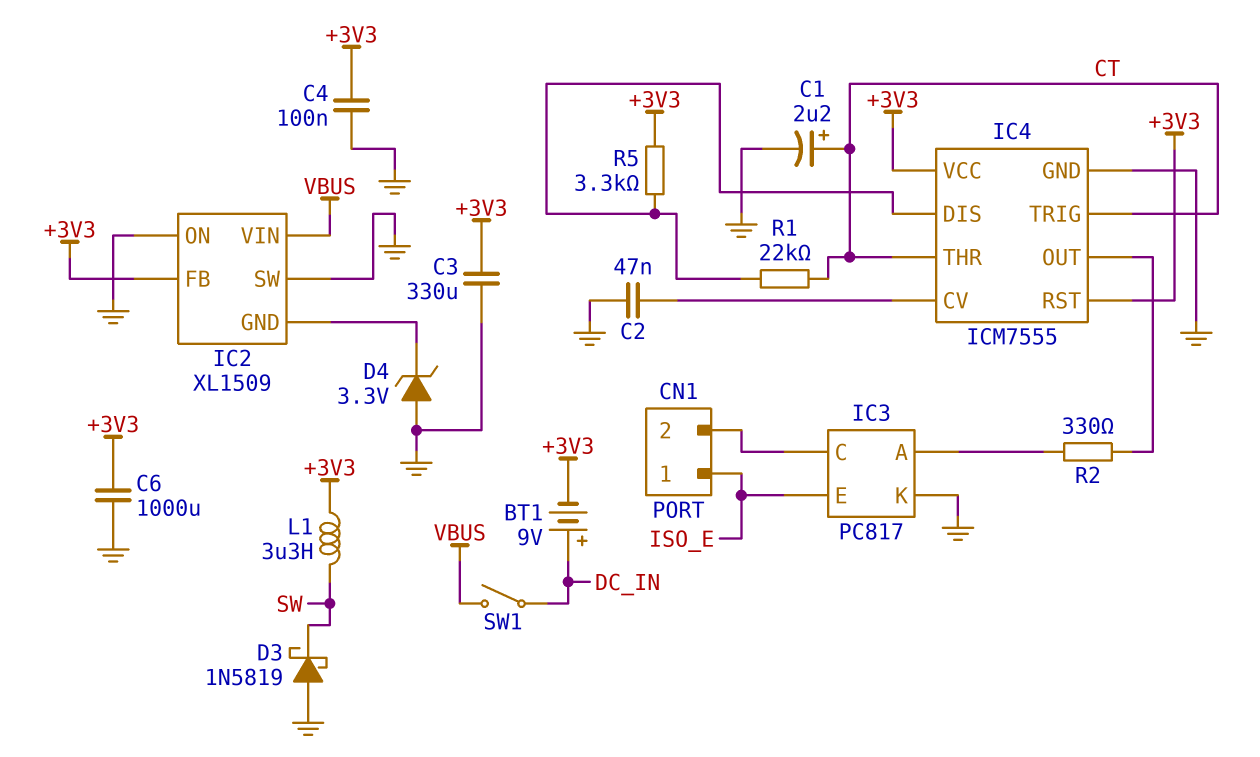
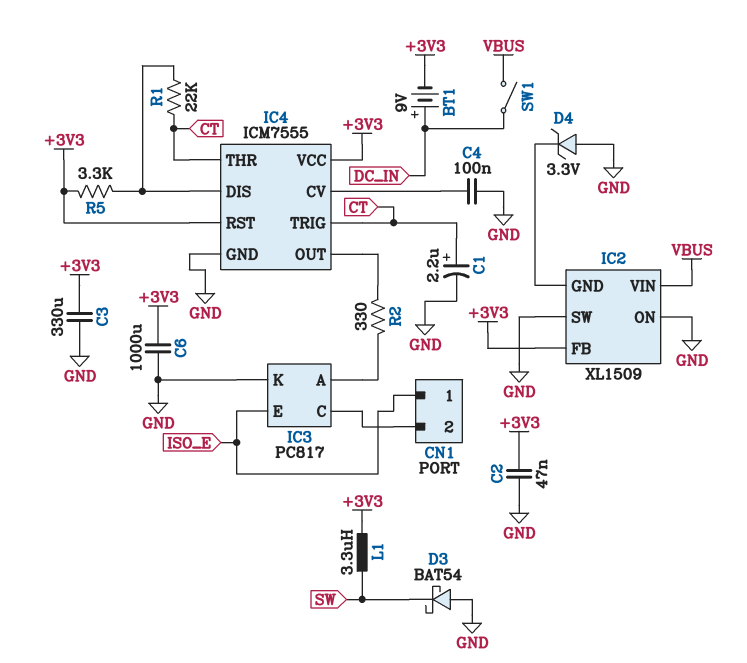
C2: 47nF (GND, IC4/CV) -> 47nF (+3V3, GND)
C4: 100nF (+3V3, GND) -> 100nF (GND, IC4/CV)
D3: schottky 1N5819 (A GND, K SW) -> schottky BAT54 (A GND, K SW)

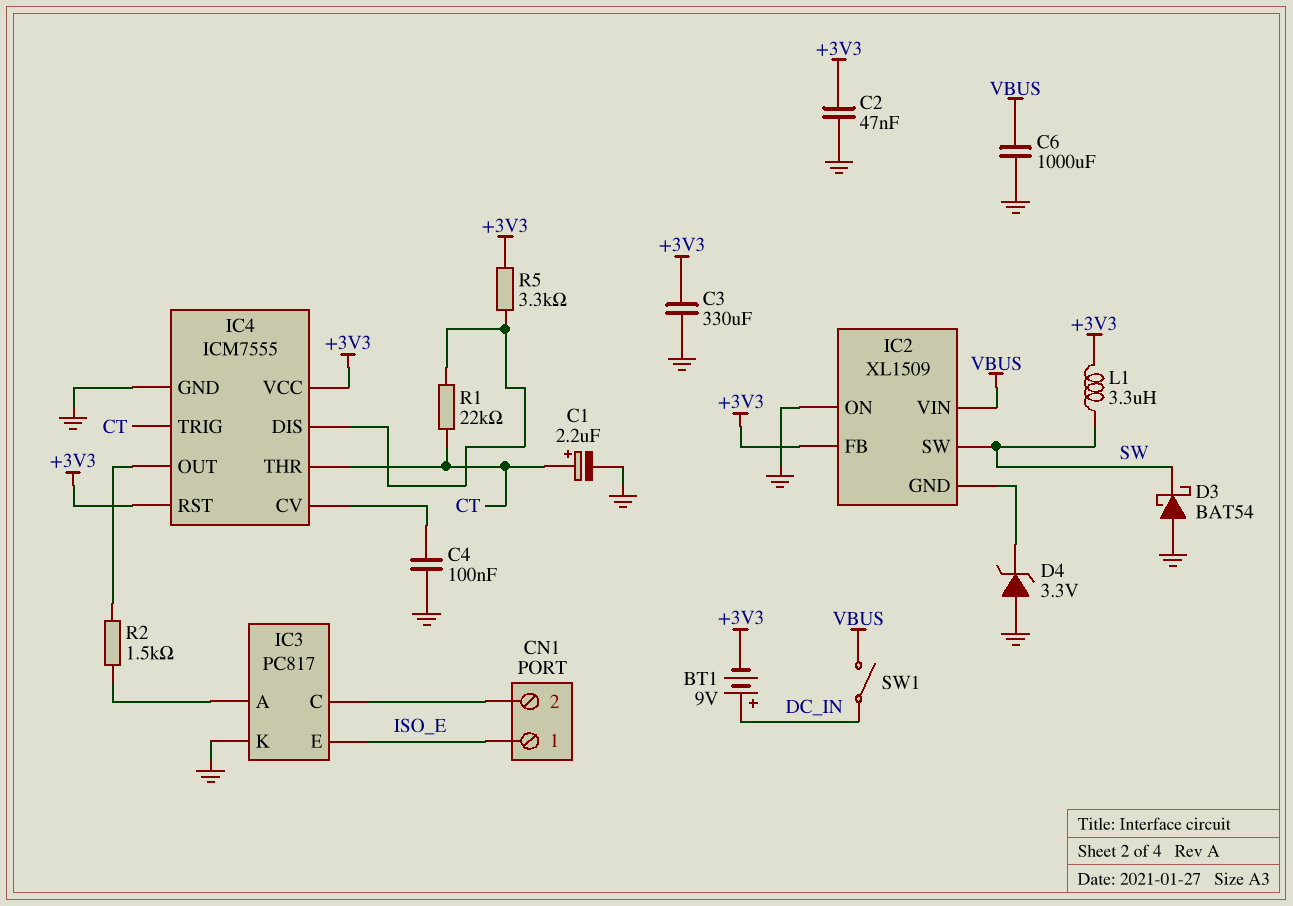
C6: 1000uF (+3V3, GND) -> 1000uF (GND, VBUS)
IC2 pin SW: GND -> SW
R2: 330 (IC3/A, IC4/OUT) -> 1.5k (IC3/A, IC4/OUT)

